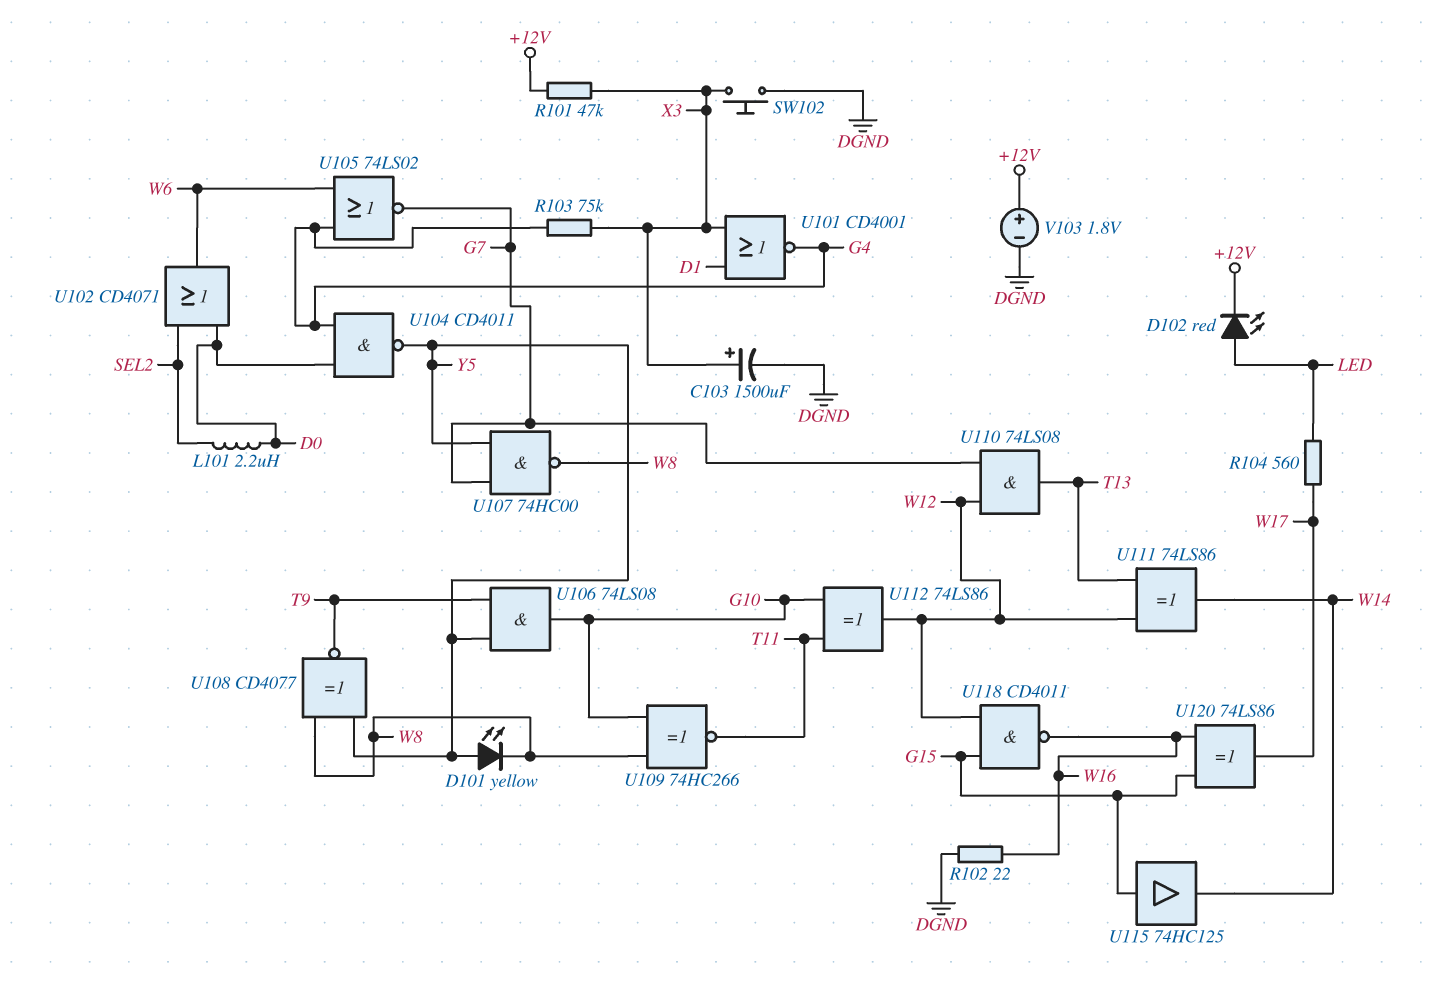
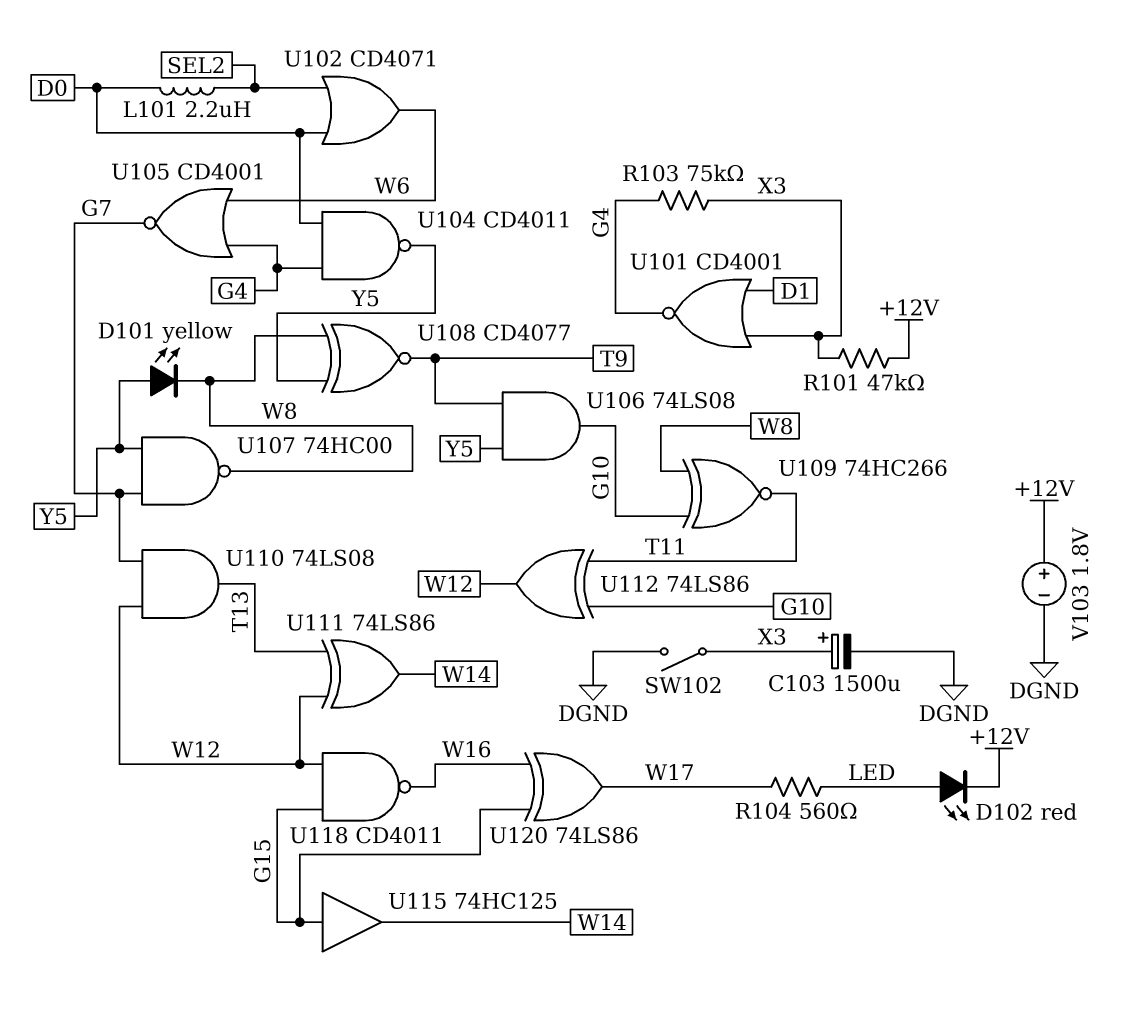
R102: 22 (DGND, W16) -> none
SW102: button (DGND, X3) -> switch (DGND, X3)
U105: NOR 74LS02 (in G4, in W6, out G7) -> NOR CD4001 (in G4, in W6, out G7)

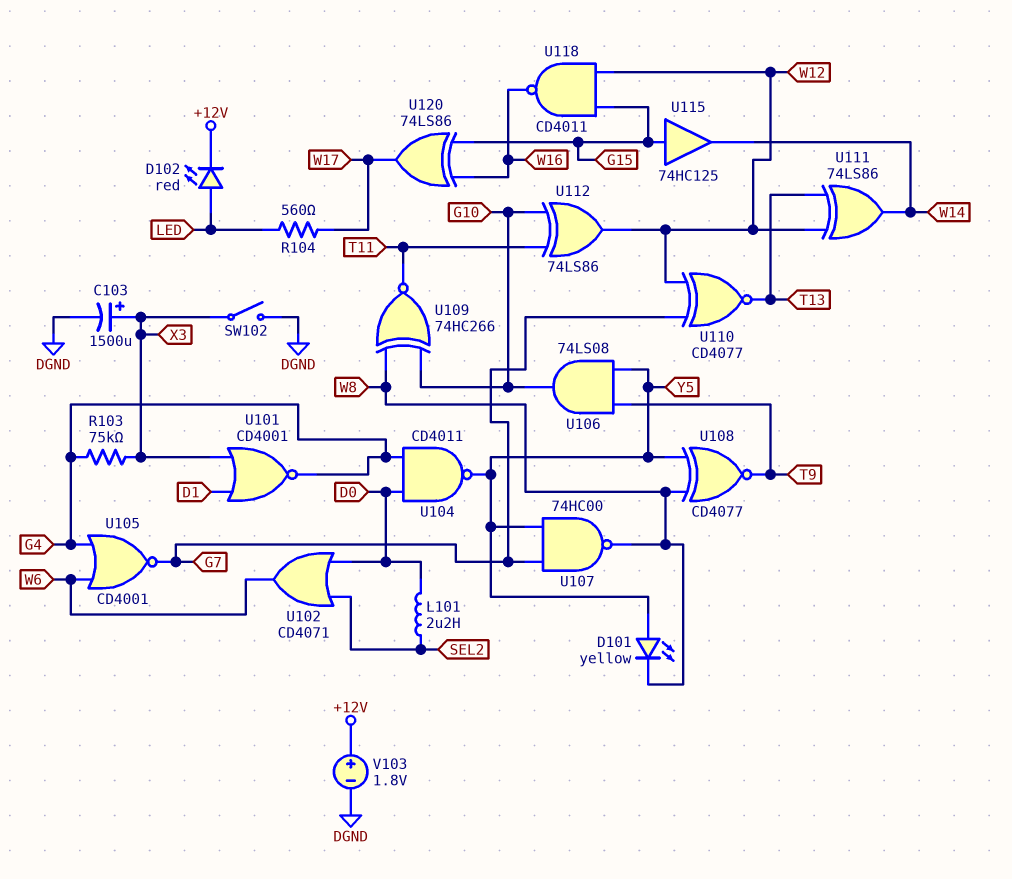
R101: 47k (+12V, X3) -> none
U110: AND 74LS08 (in G7, in W12, out T13) -> XNOR CD4077 (in G7, in W12, out T13)

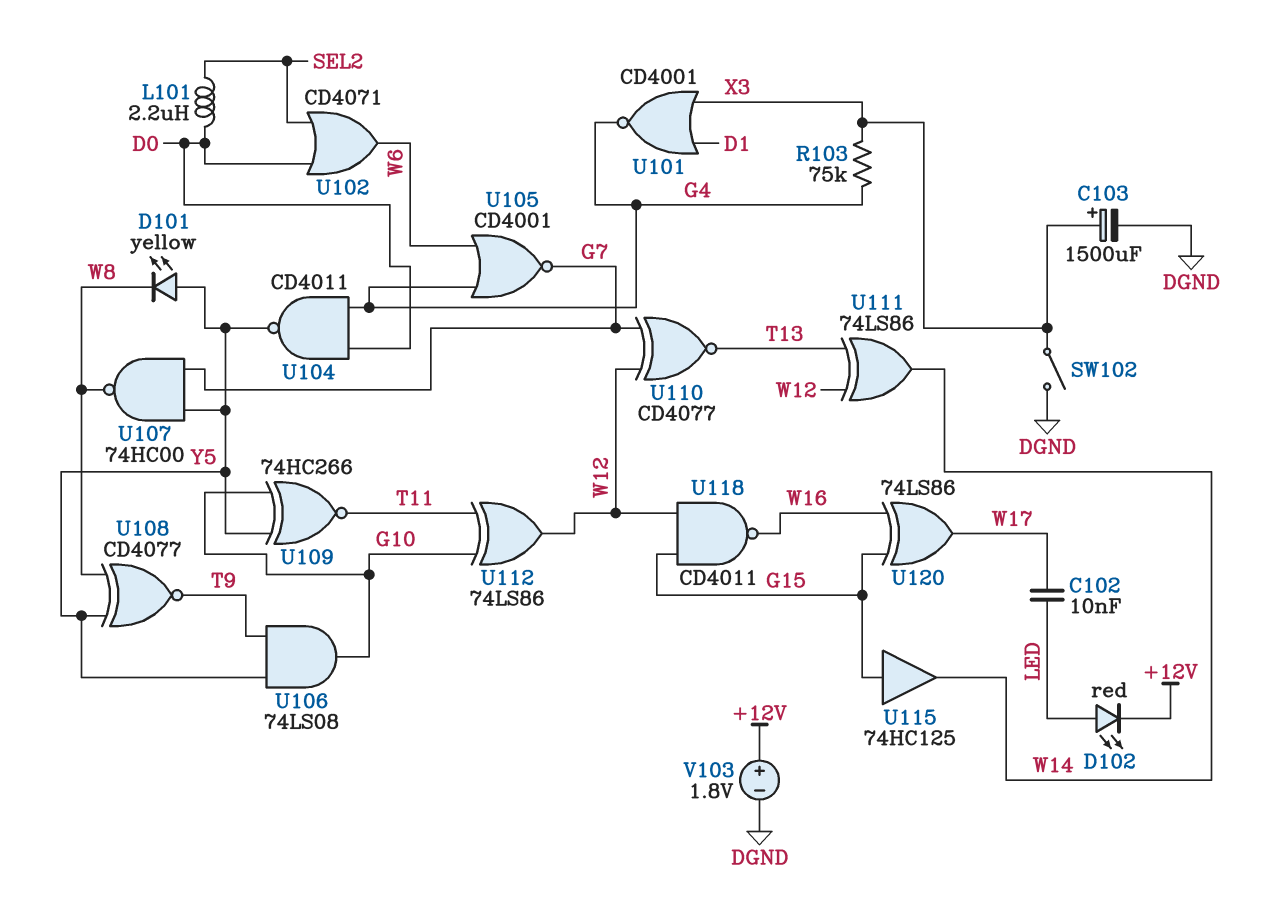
C102: none -> 10nF (LED, W17)
R104: 560 (LED, W17) -> none
U109: XNOR 74HC266 (in G10, in W8, out T11) -> XNOR 74HC266 (in G10, in Y5, out T11)

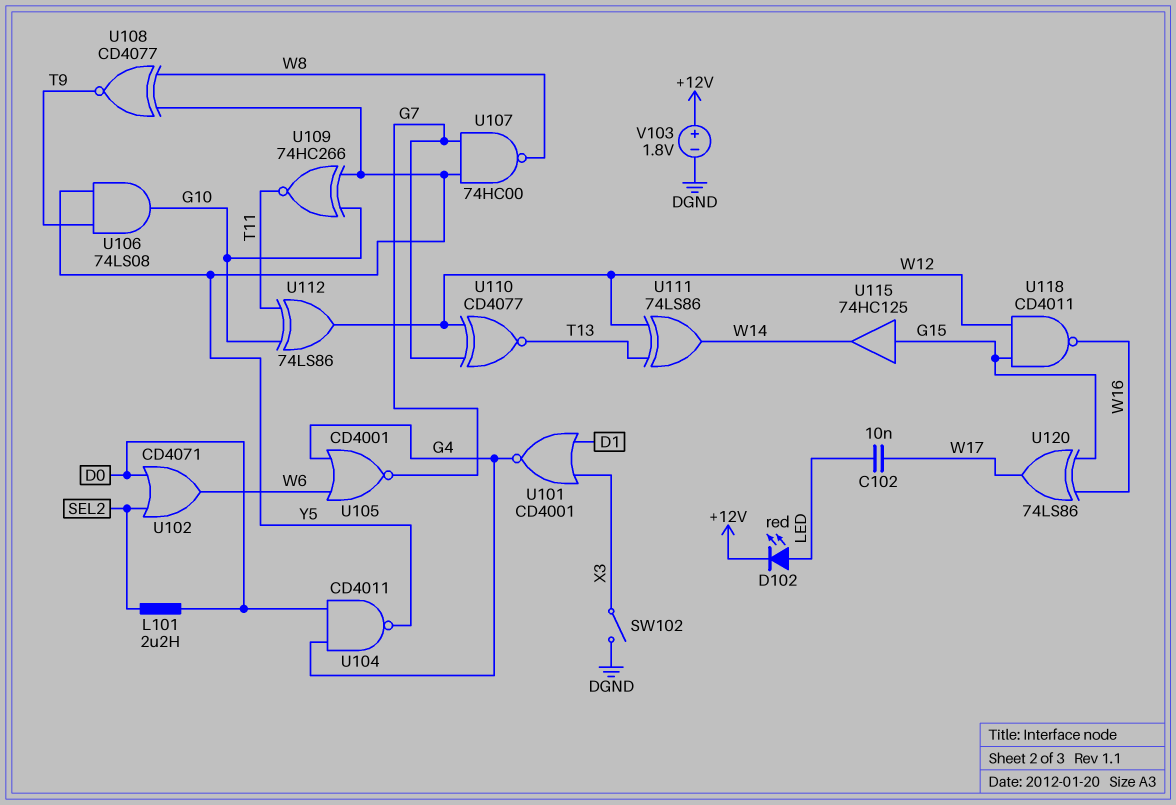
C103: 1500uF (plus X3, minus DGND) -> none
D101: LED yellow (A Y5, K W8) -> none
R103: 75k (G4, X3) -> none

